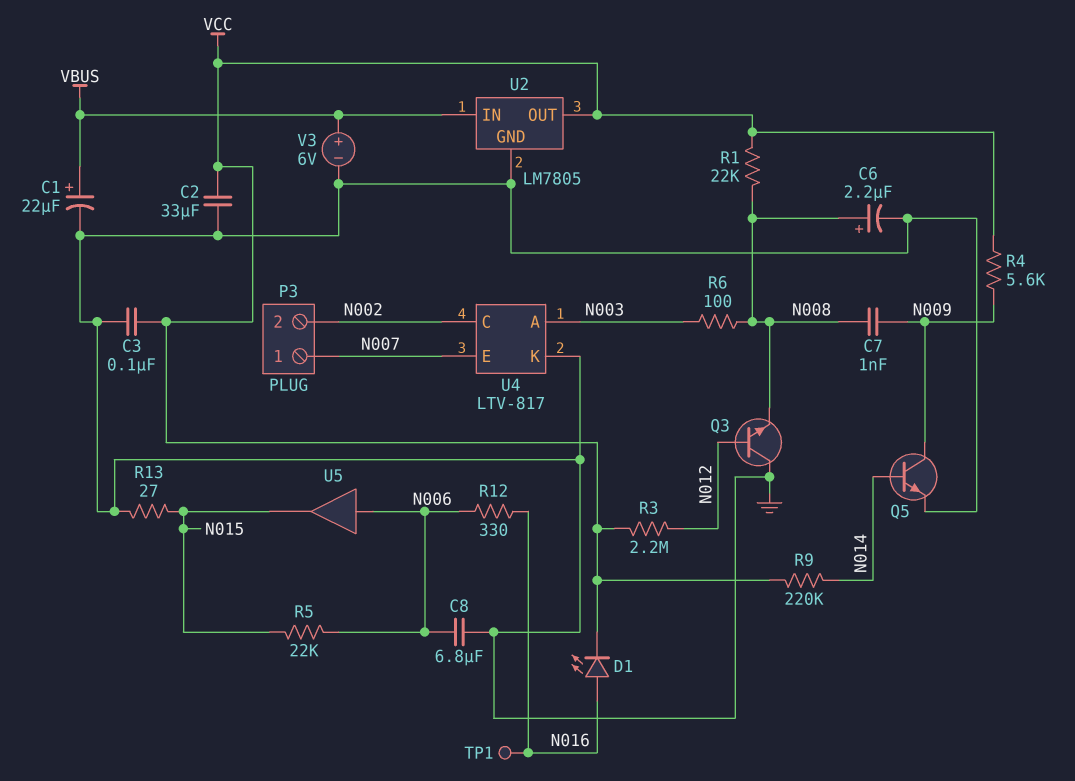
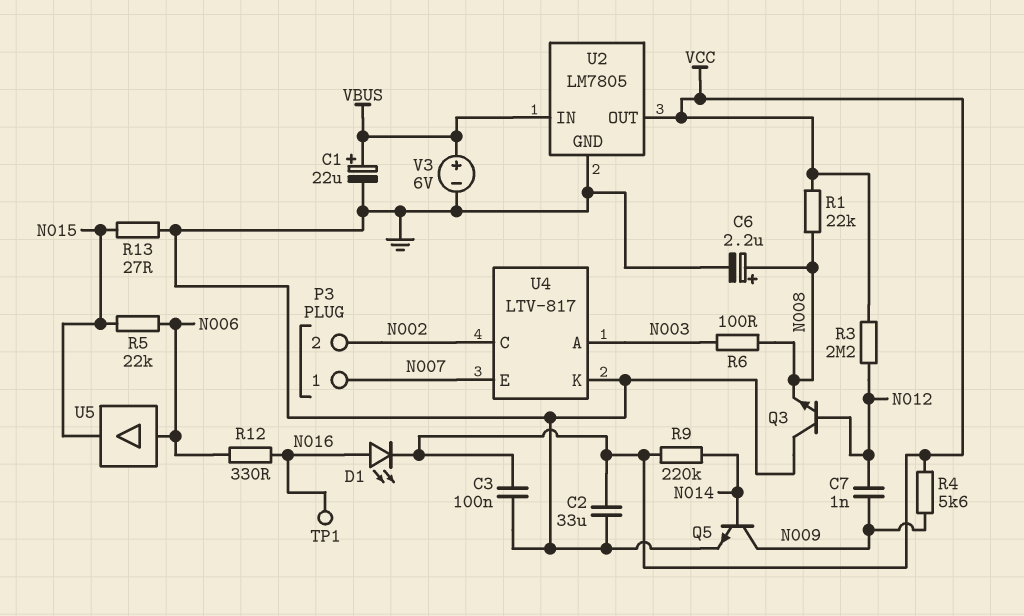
C7: 1nF (N008, N009) -> 1nF (N009, N012)
C8: 6.8uF (GND, N006) -> none

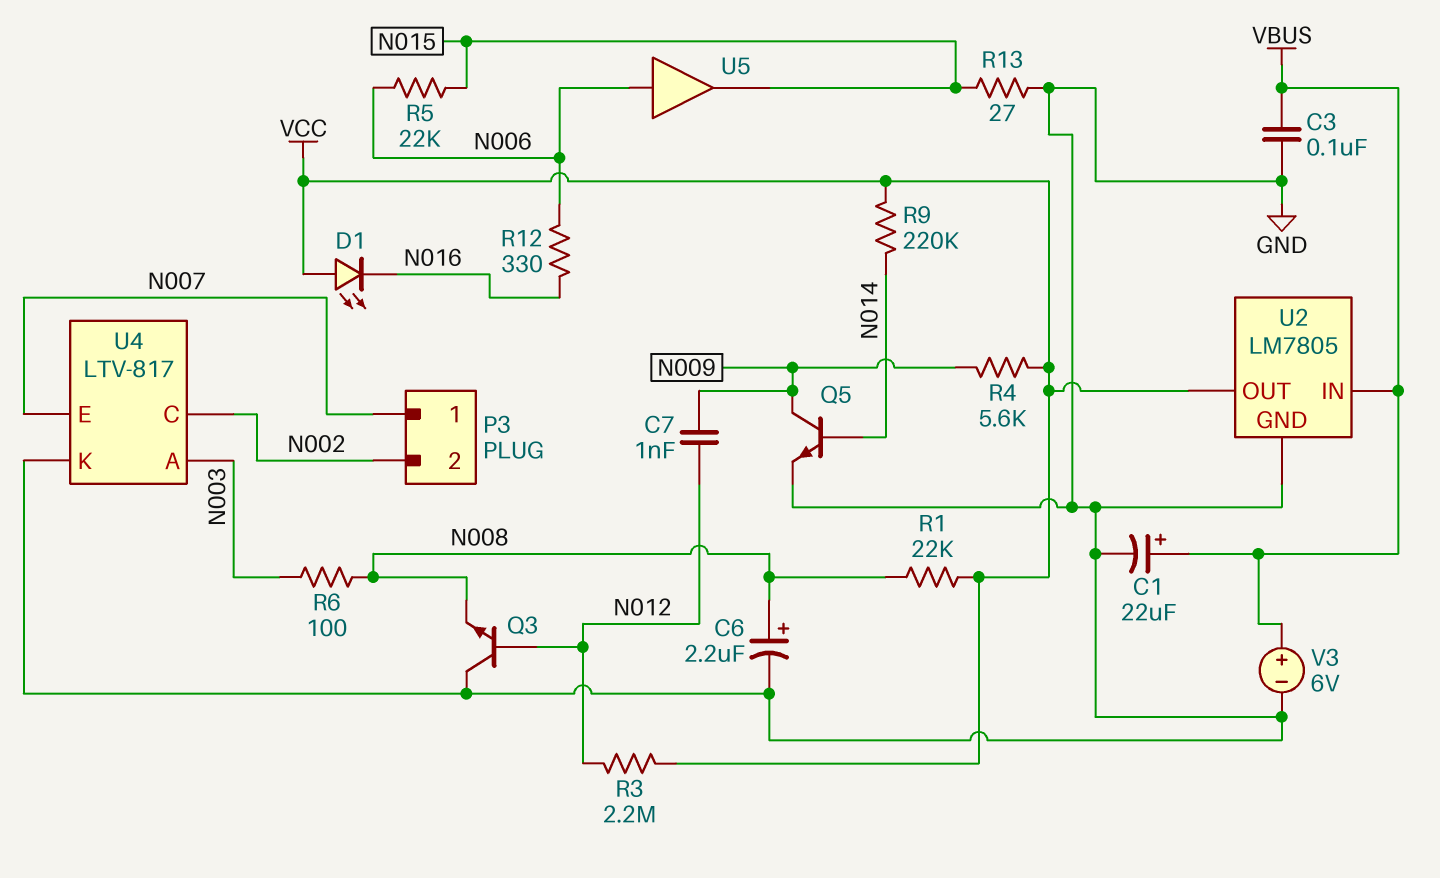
C2: 33uF (GND, VCC) -> none
C3: 100nF (GND, VCC) -> 100nF (GND, VBUS)
D1: LED (A N016, K VCC) -> LED (A VCC, K N016)
TP1: test point (N016) -> none

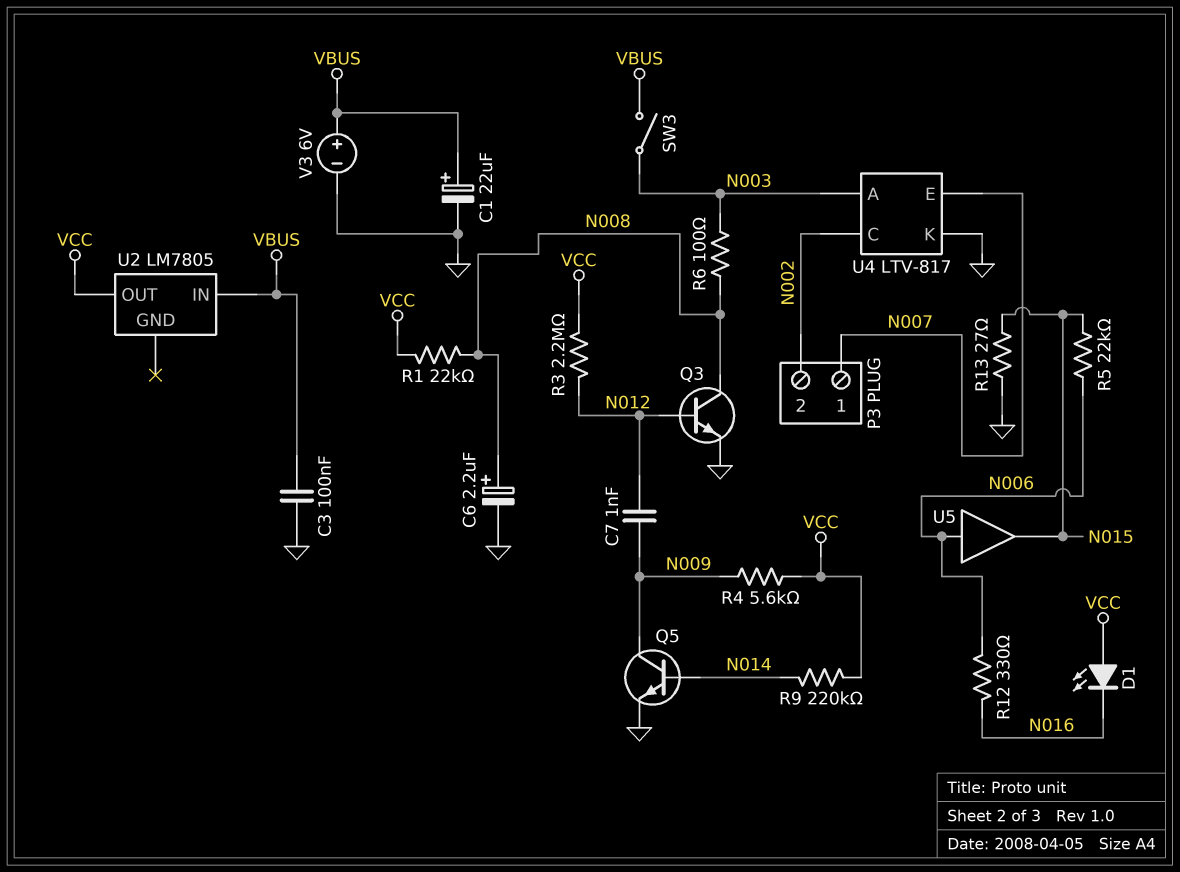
Q3: NPN (B N012, C GND, E N008) -> NPN (B N012, C N008, E GND)
SW3: none -> switch (N003, VBUS)
U2 pin GND: GND -> none

